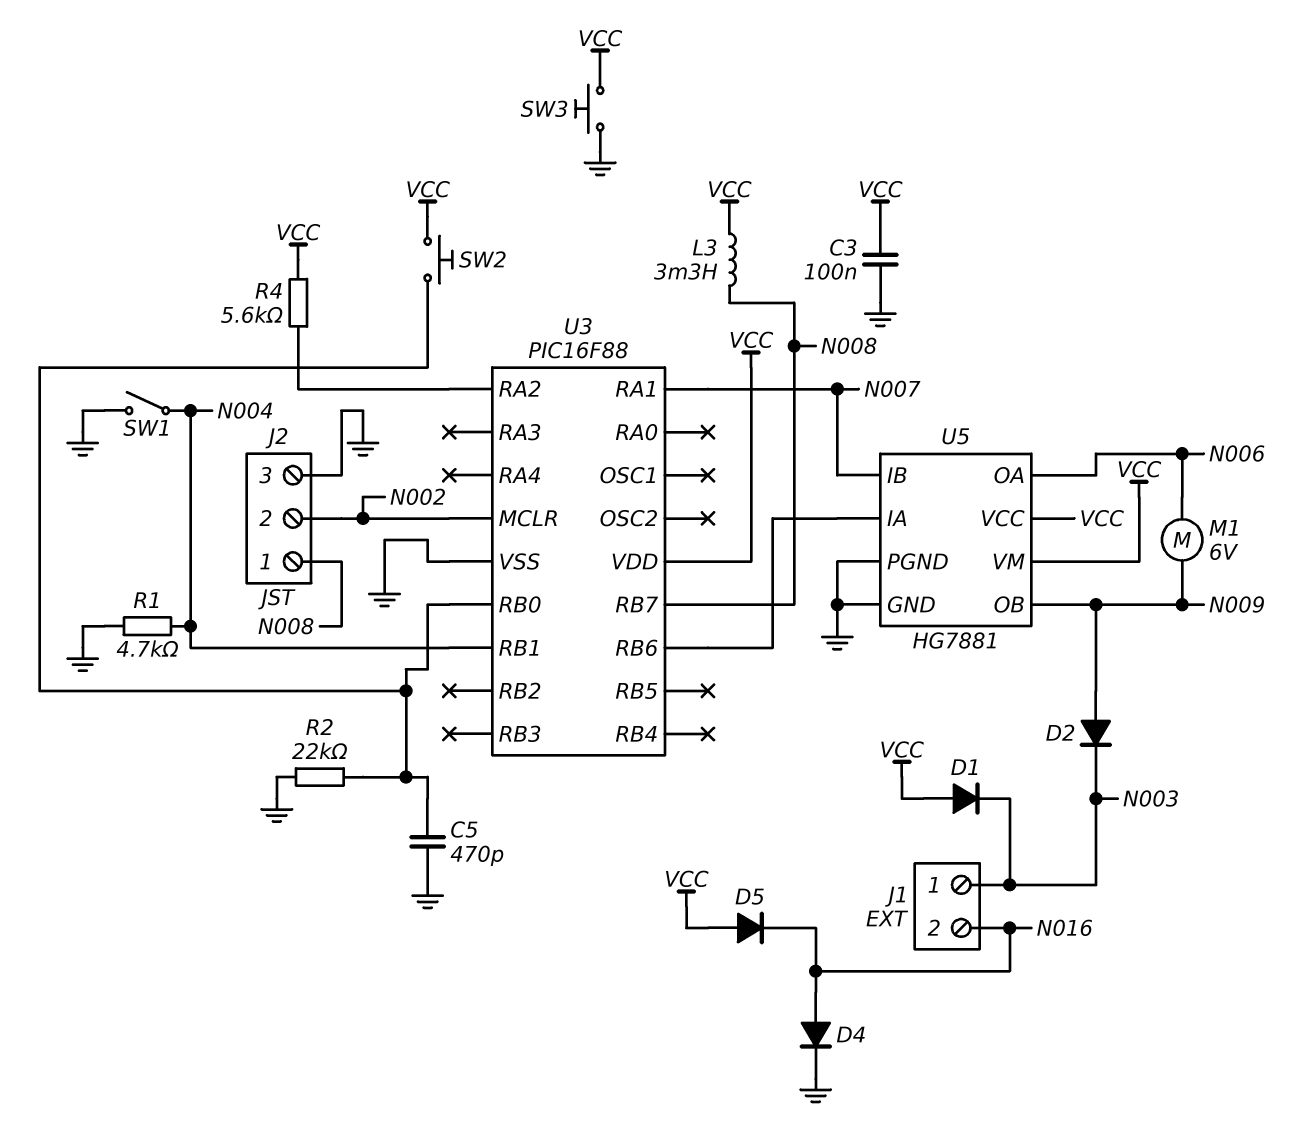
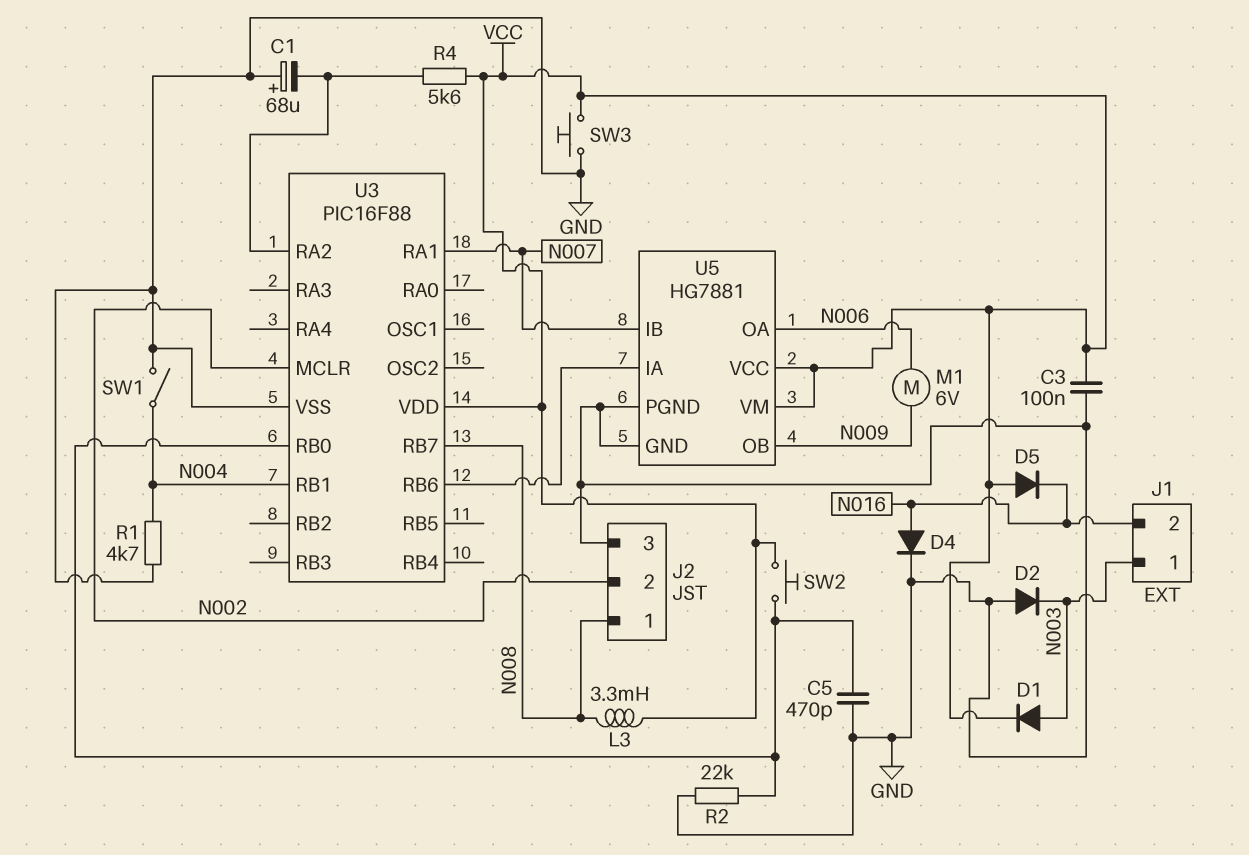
C1: none -> 68uF (plus GND, minus U3/RA2)
D1: diode (A VCC, K N003) -> diode (A N003, K VCC)
D2: diode (A N009, K N003) -> diode (A GND, K N003)

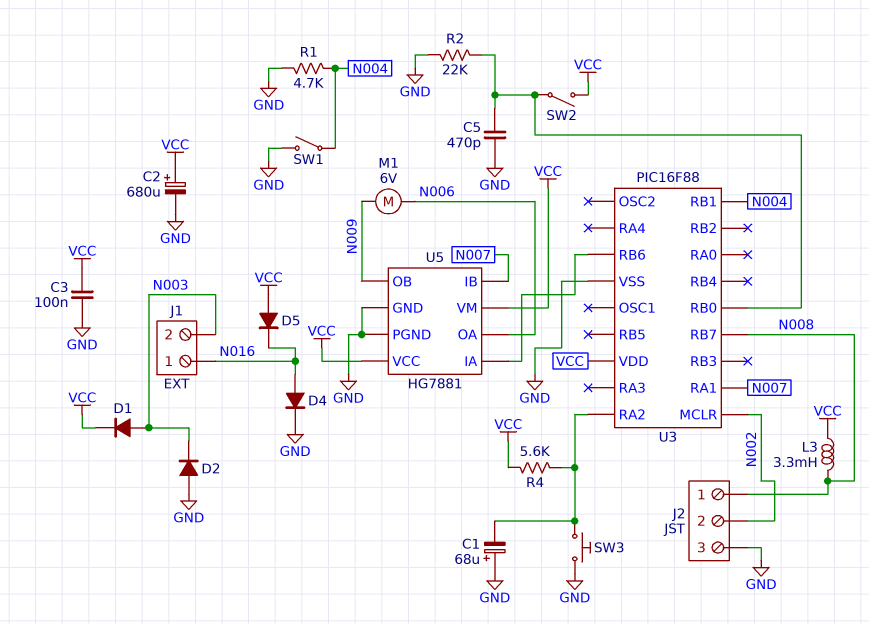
C2: none -> 680uF (plus VCC, minus GND)
J1 pin 1: N003 -> N016
J1 pin 2: N016 -> N003
SW2: button (U3/RB0, VCC) -> switch (U3/RB0, VCC)
SW3: button (GND, VCC) -> button (GND, U3/RA2)

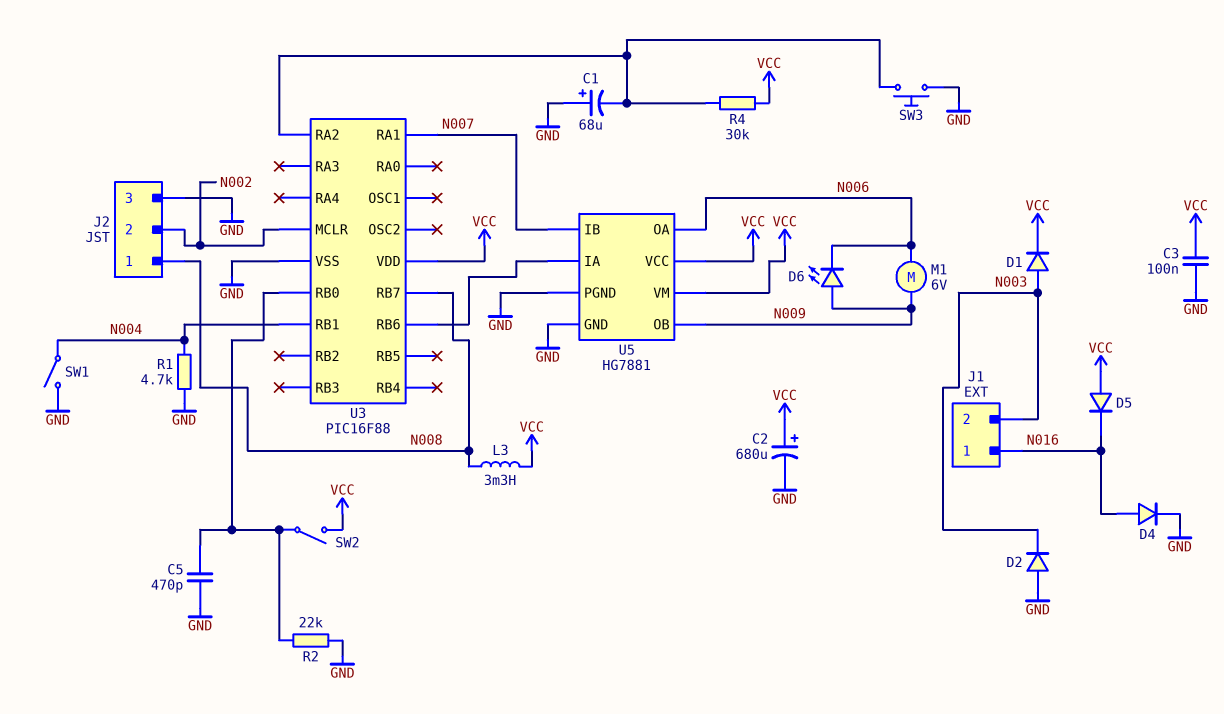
D6: none -> LED (A N009, K N006)
R4: 5.6k (U3/RA2, VCC) -> 30k (U3/RA2, VCC)

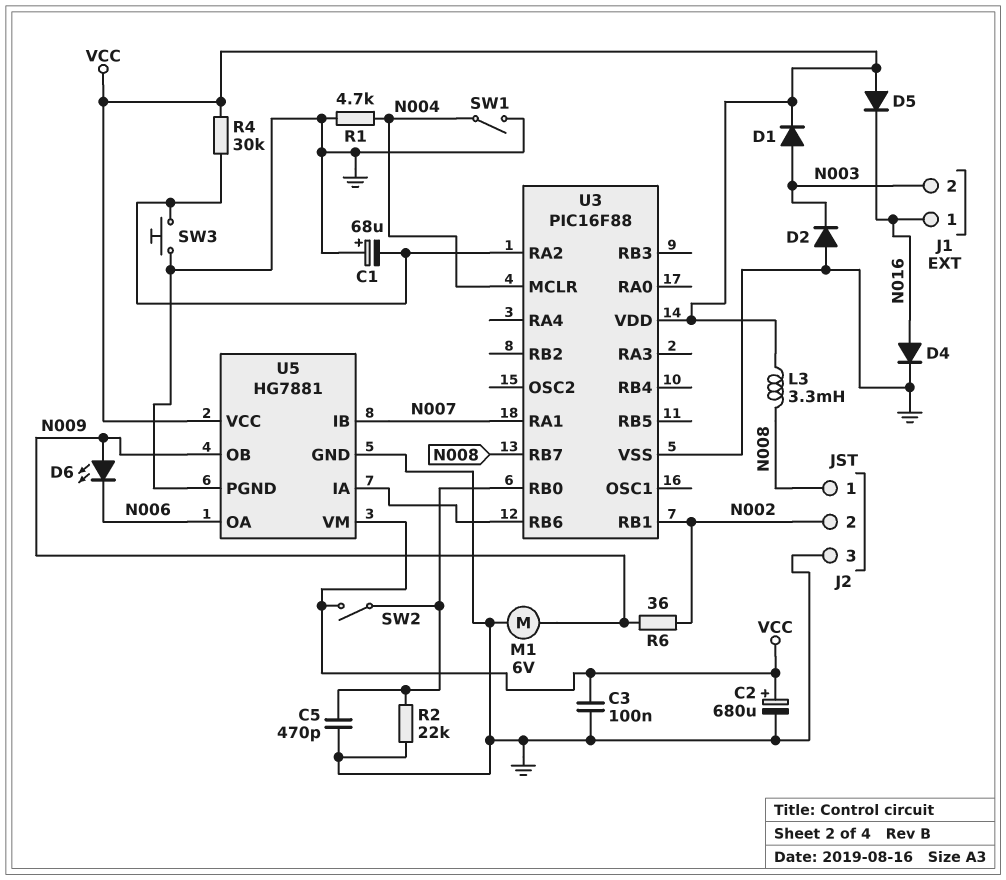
M1: motor 6V (N006, N009) -> motor 6V (GND, N009)
R6: none -> 36 (N002, N009)
U3 pin MCLR: N002 -> N004
U3 pin RB1: N004 -> N002

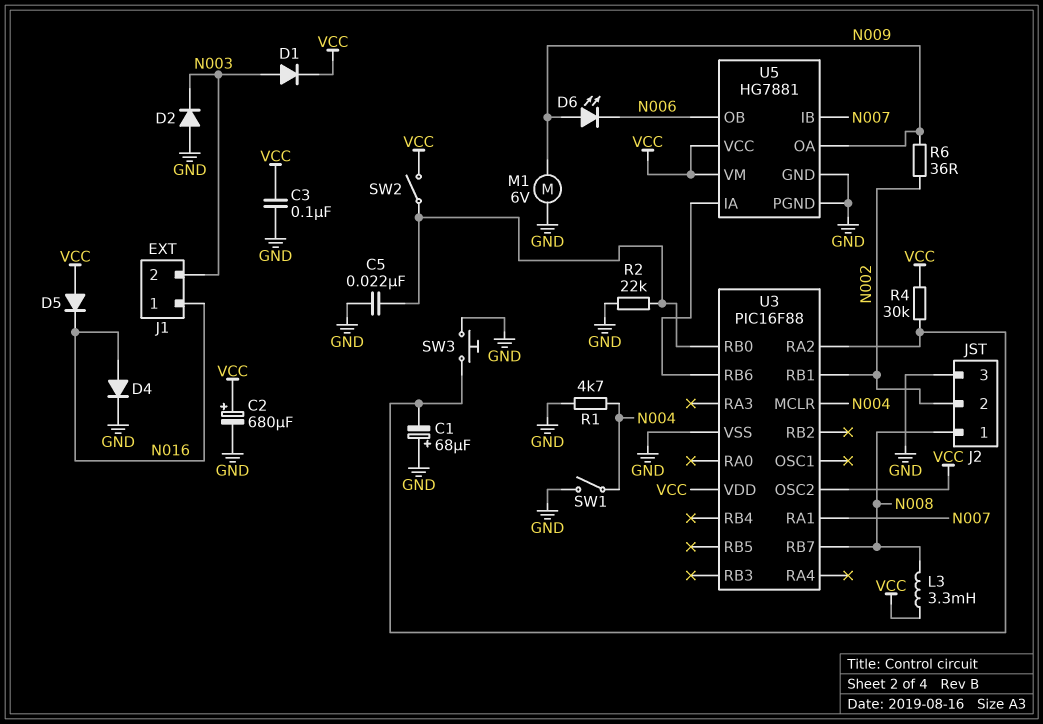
C5: 470pF (GND, U3/RB0) -> 22nF (GND, U3/RB0)
U3 pin OSC2: none -> VCC
U5 pin OA: N006 -> N009
U5 pin OB: N009 -> N006

